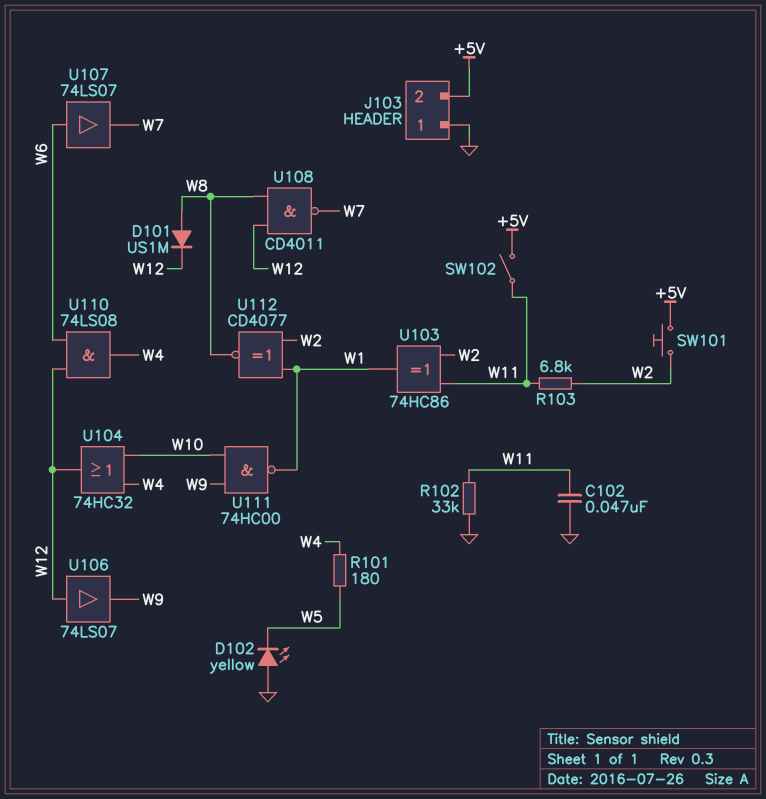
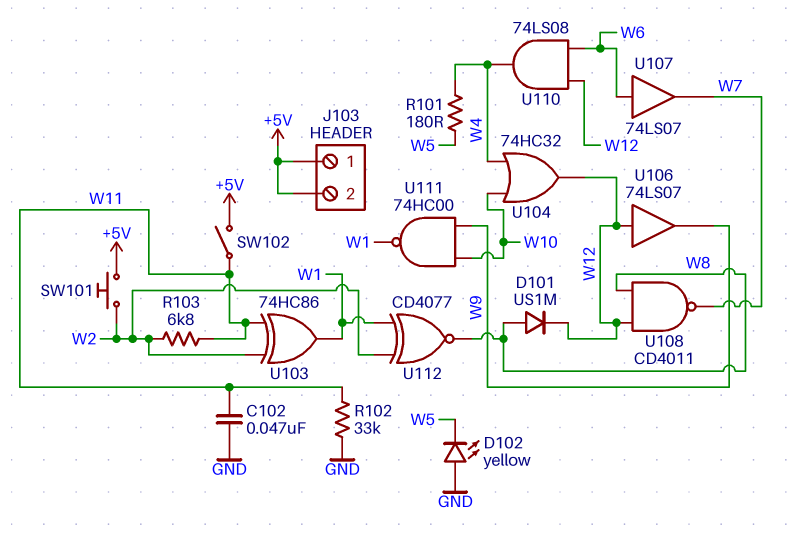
J103 pin 1: GND -> +5V

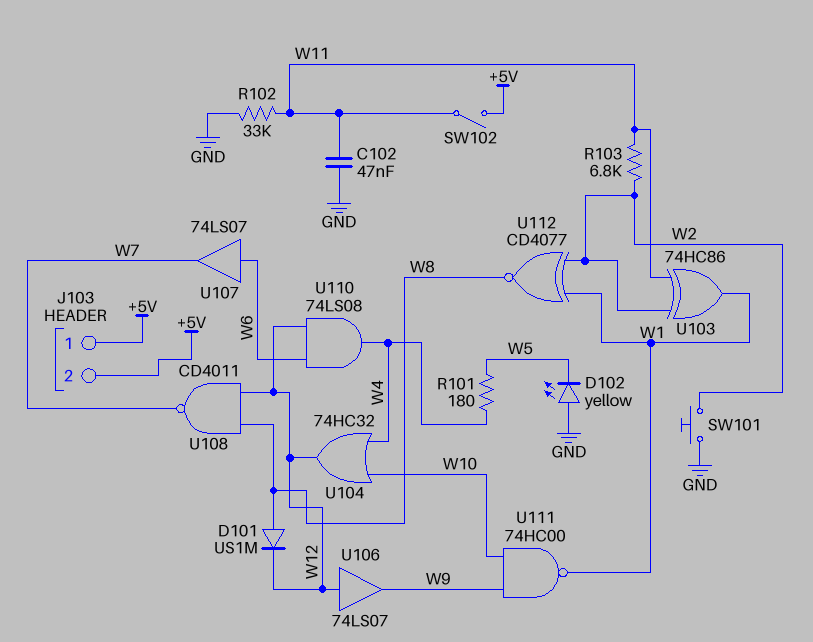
SW101: button (+5V, W2) -> button (GND, W2)

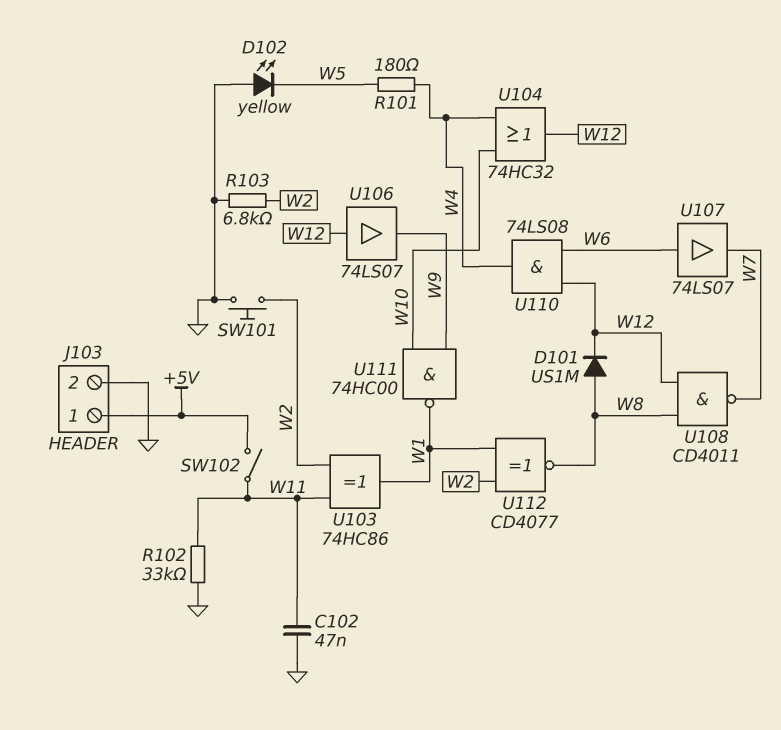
J103 pin 2: +5V -> GND
R103: 6.8k (W2, W11) -> 6.8k (GND, W2)

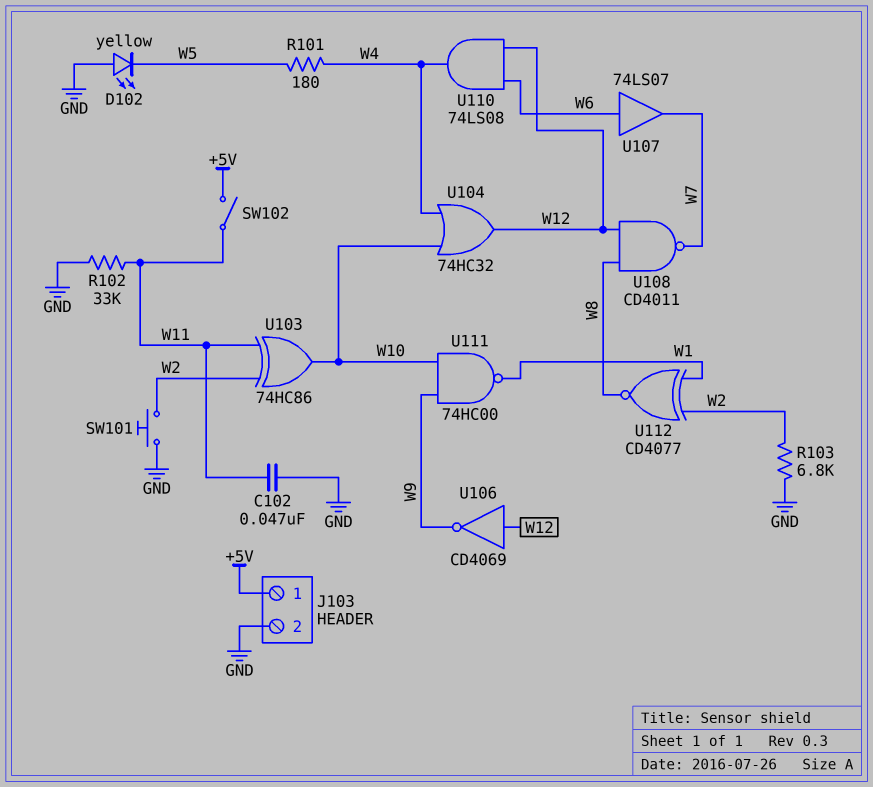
D101: diode US1M (A W8, K W12) -> none
U103: XOR 74HC86 (in W2, in W11, out W1) -> XOR 74HC86 (in W2, in W11, out W10)
U106: buffer 74LS07 (in W12, out W9) -> NOT CD4069 (in W12, out W9)

